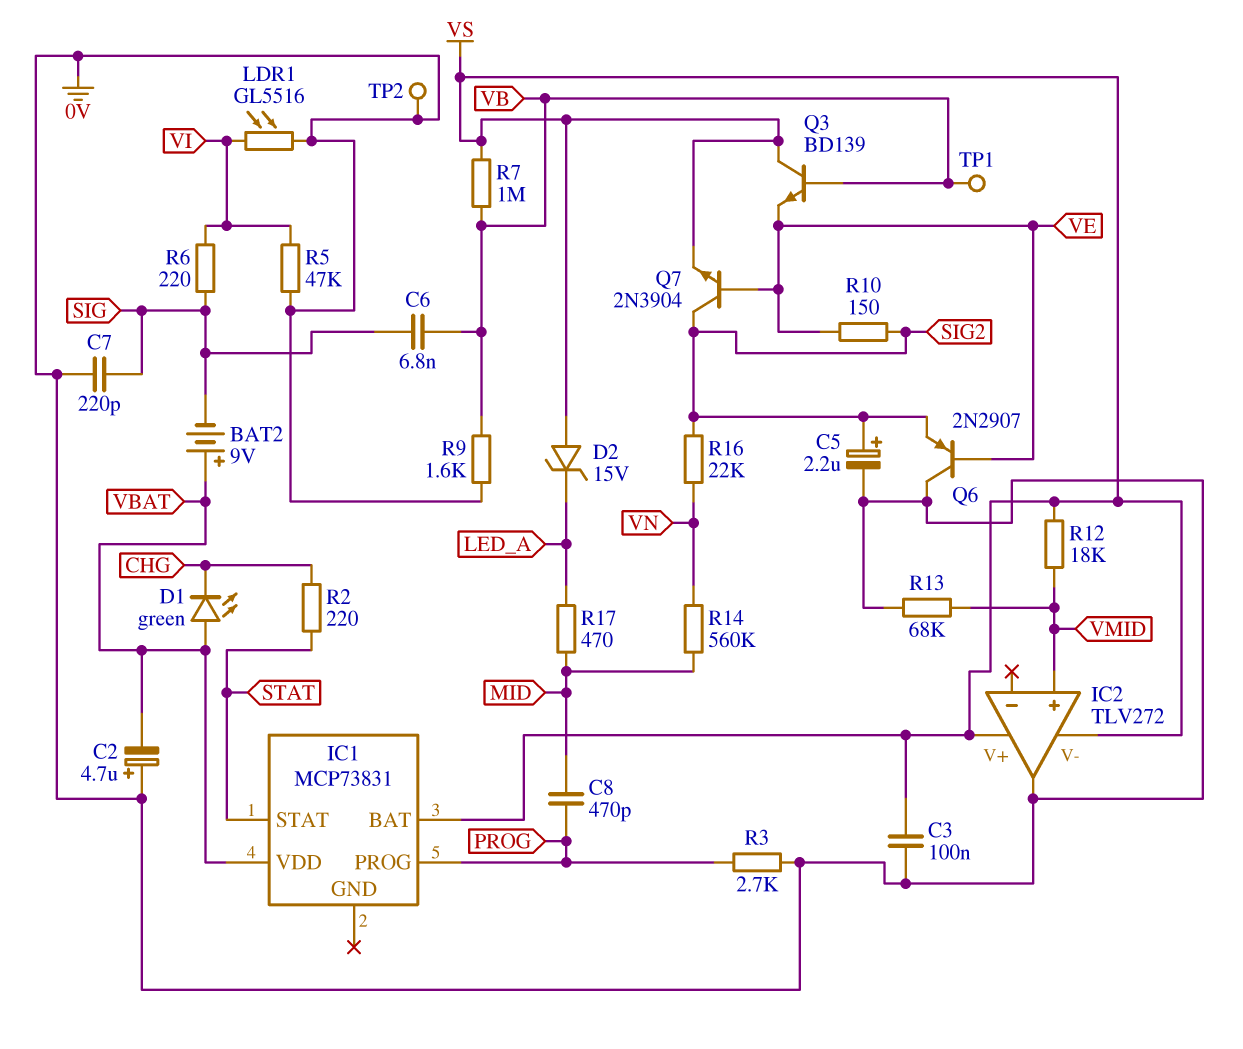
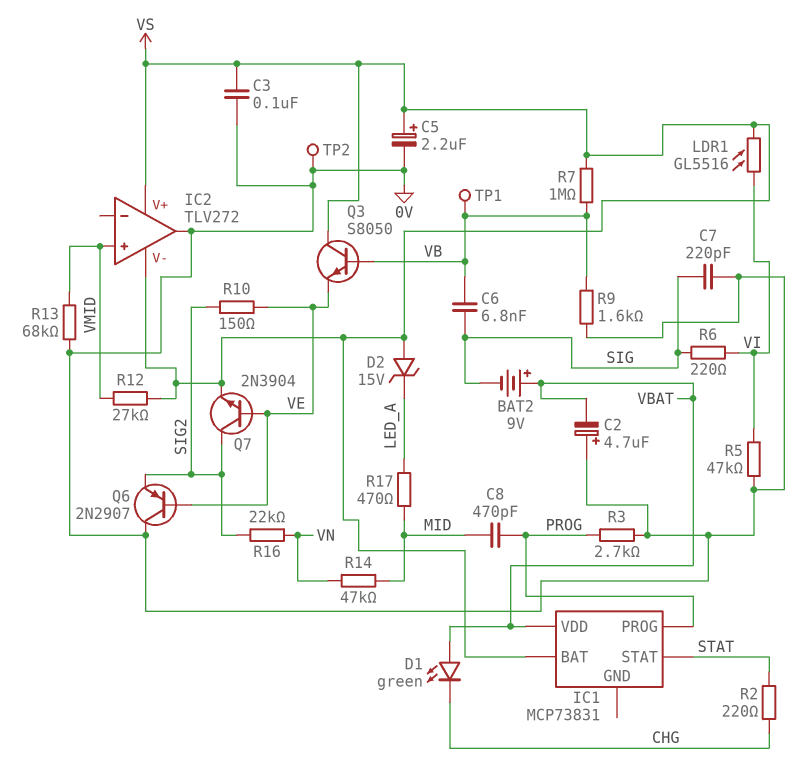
C5: 2.2uF (plus SIG2, minus 0V) -> 2.2uF (plus VS, minus 0V)
LDR1: GL5516 (0V, VI) -> GL5516 (VI, VS)
Q3: NPN BD139 (B VB, C VS, E VE) -> NPN S8050 (B VB, C VS, E VE)
R12: 18k (VMID, VS) -> 27k (VMID, VS)
R14: 560k (MID, VN) -> 47k (MID, VN)

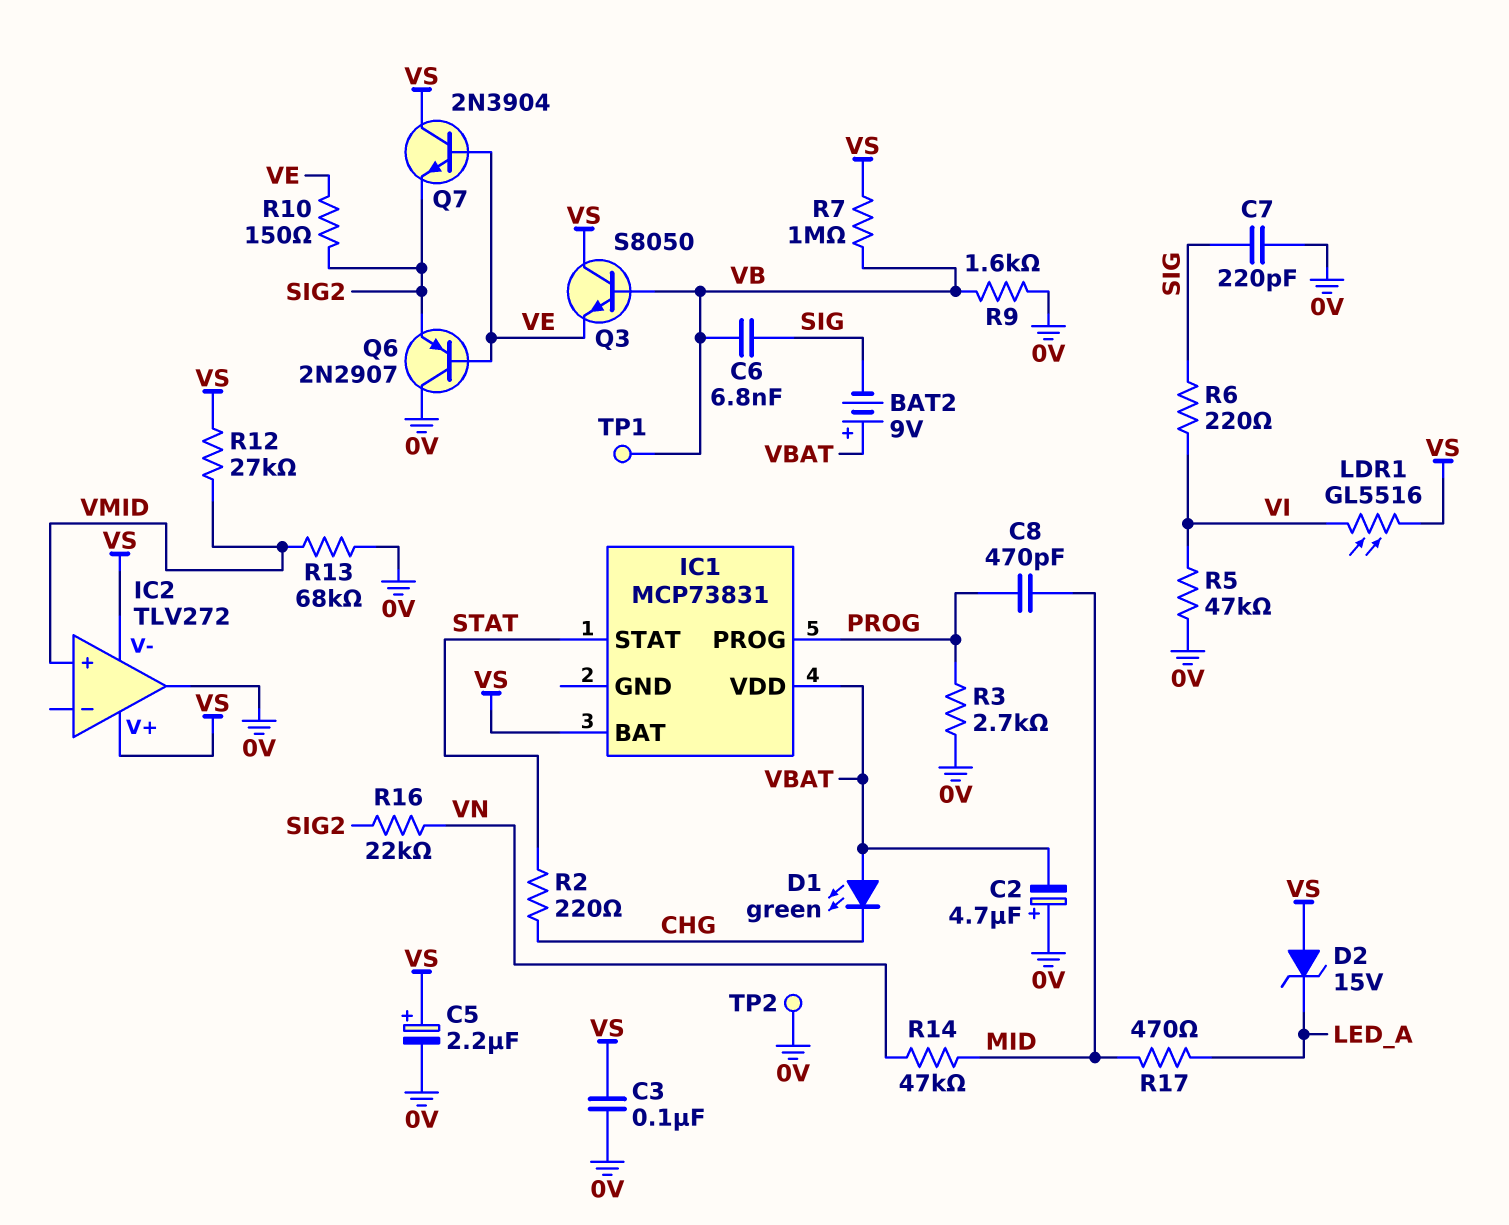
Q7: NPN 2N3904 (B VE, C SIG2, E VS) -> NPN 2N3904 (B VE, C VS, E SIG2)

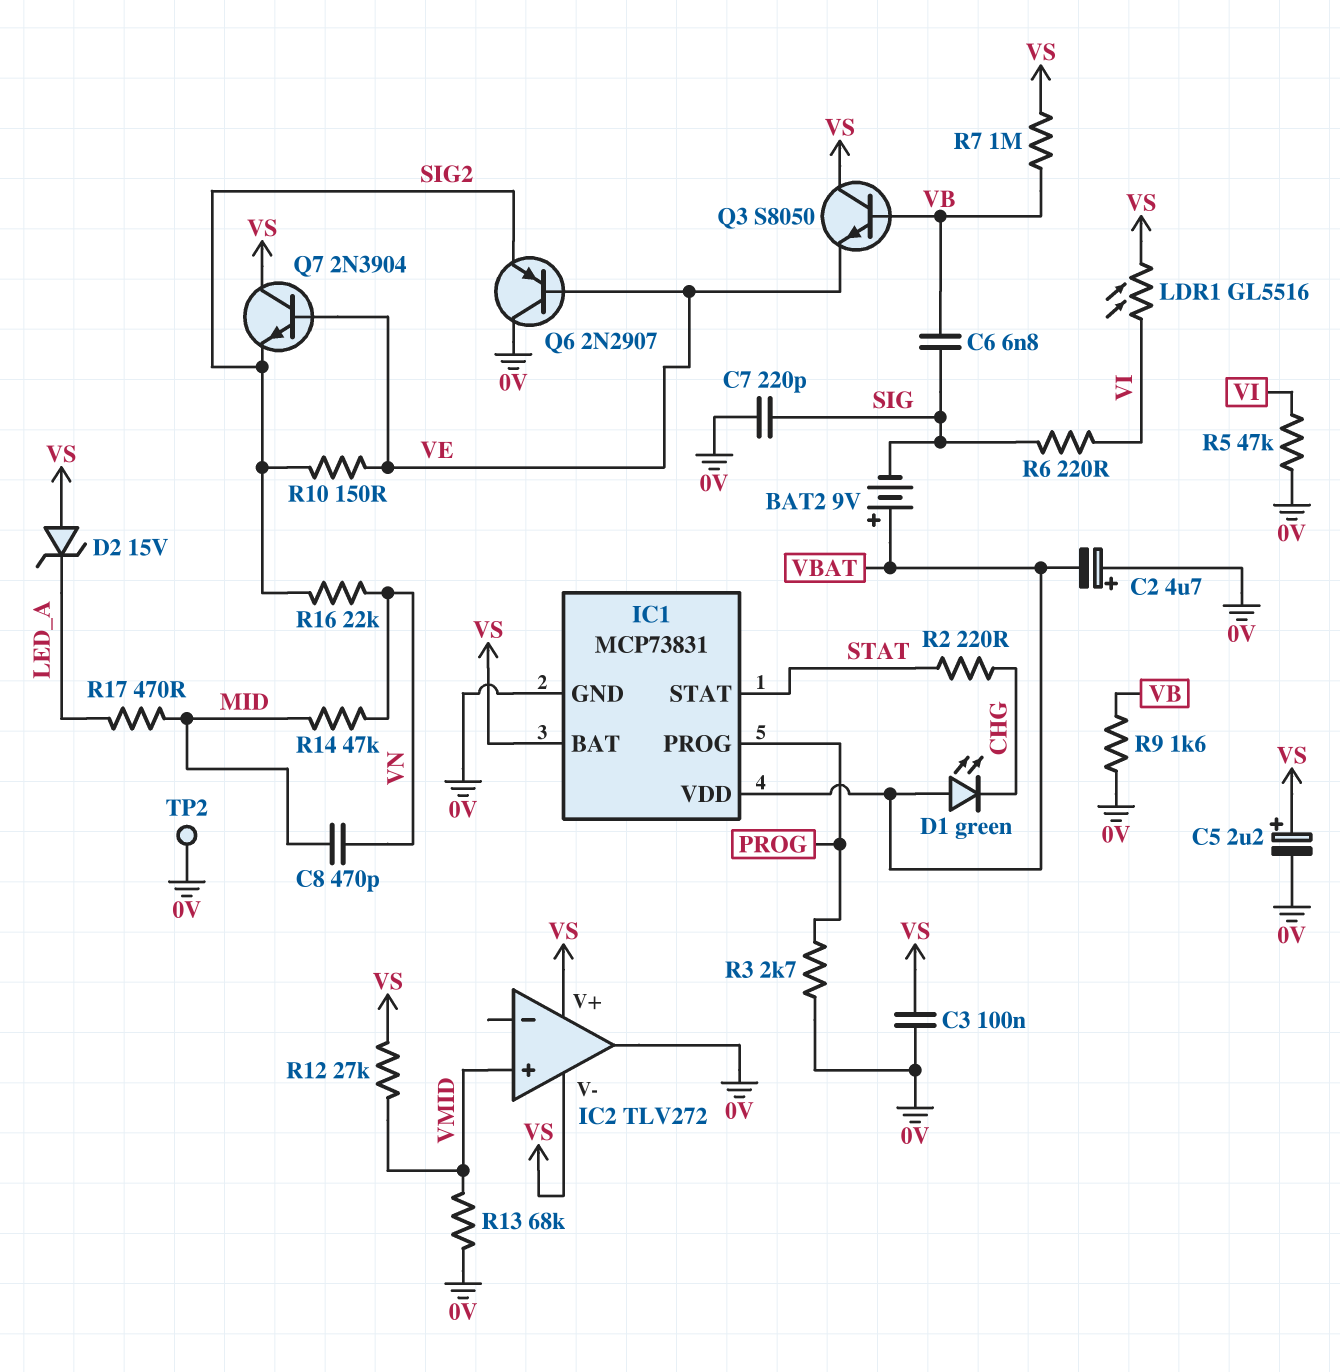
C8: 470pF (MID, PROG) -> 470pF (MID, VN)
IC1 pin GND: none -> 0V
TP1: test point (VB) -> none

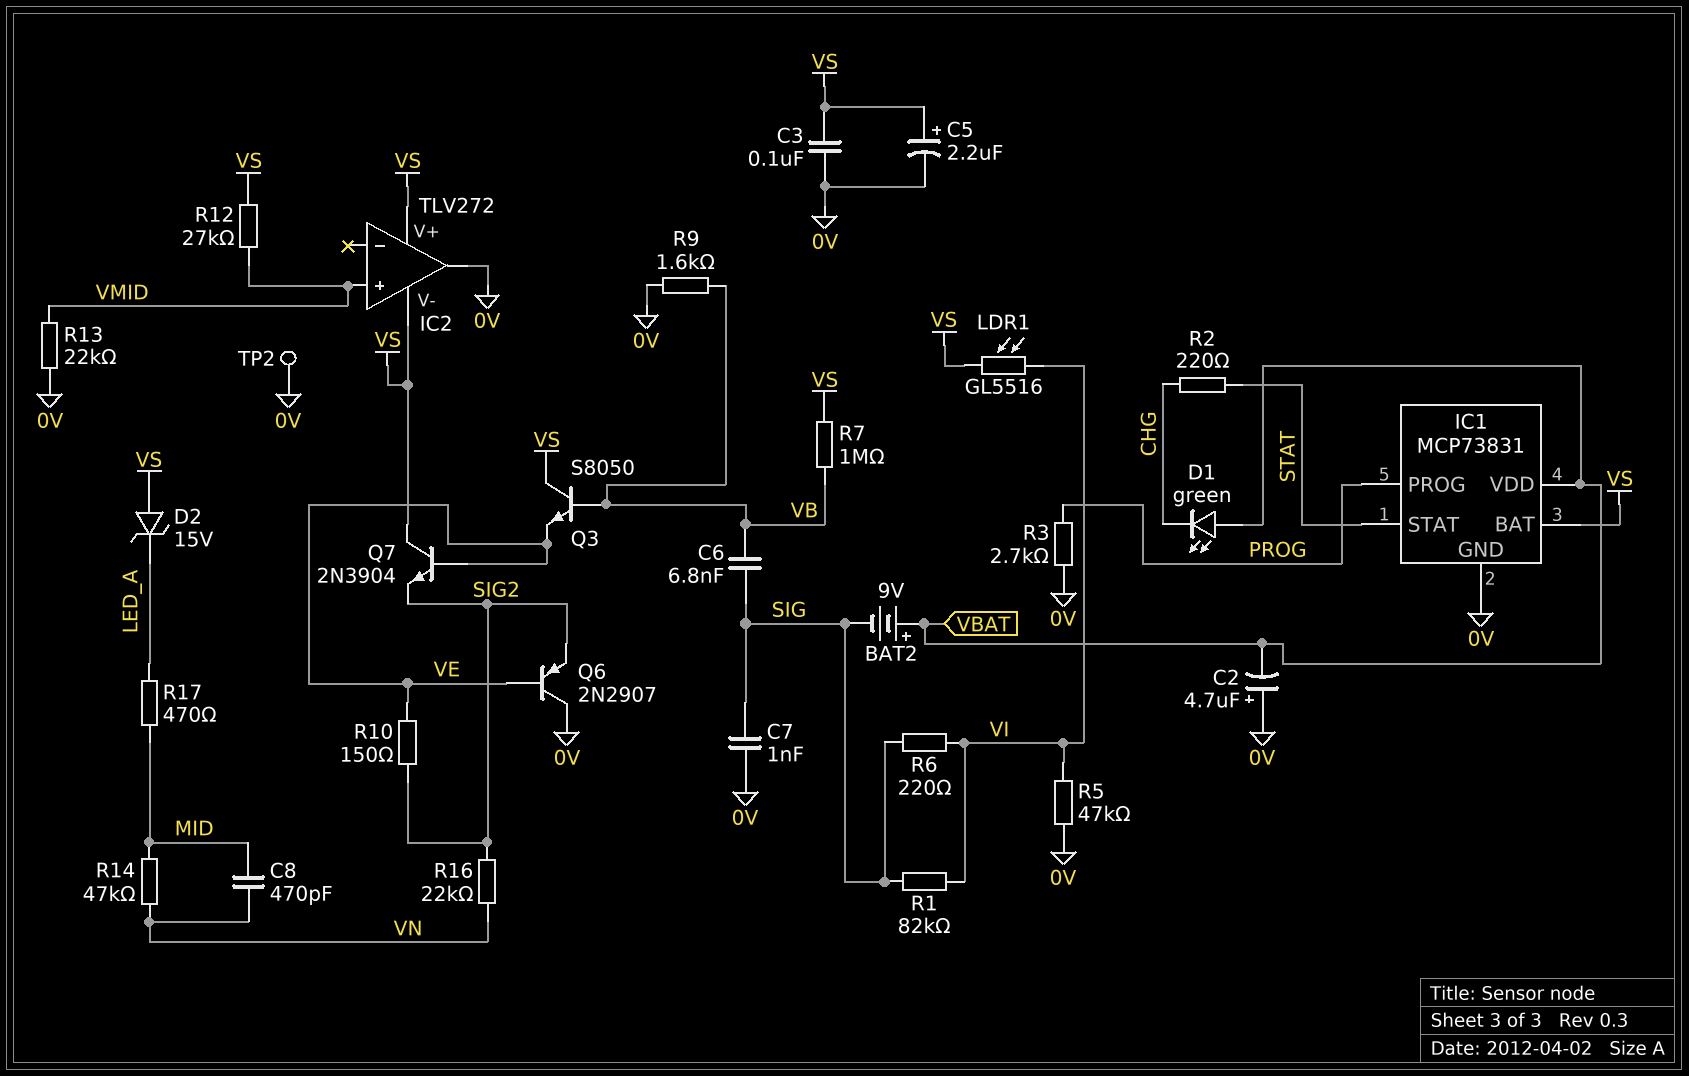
C7: 220pF (0V, SIG) -> 1nF (0V, SIG)
R1: none -> 82k (SIG, VI)
R13: 68k (0V, VMID) -> 22k (0V, VMID)

